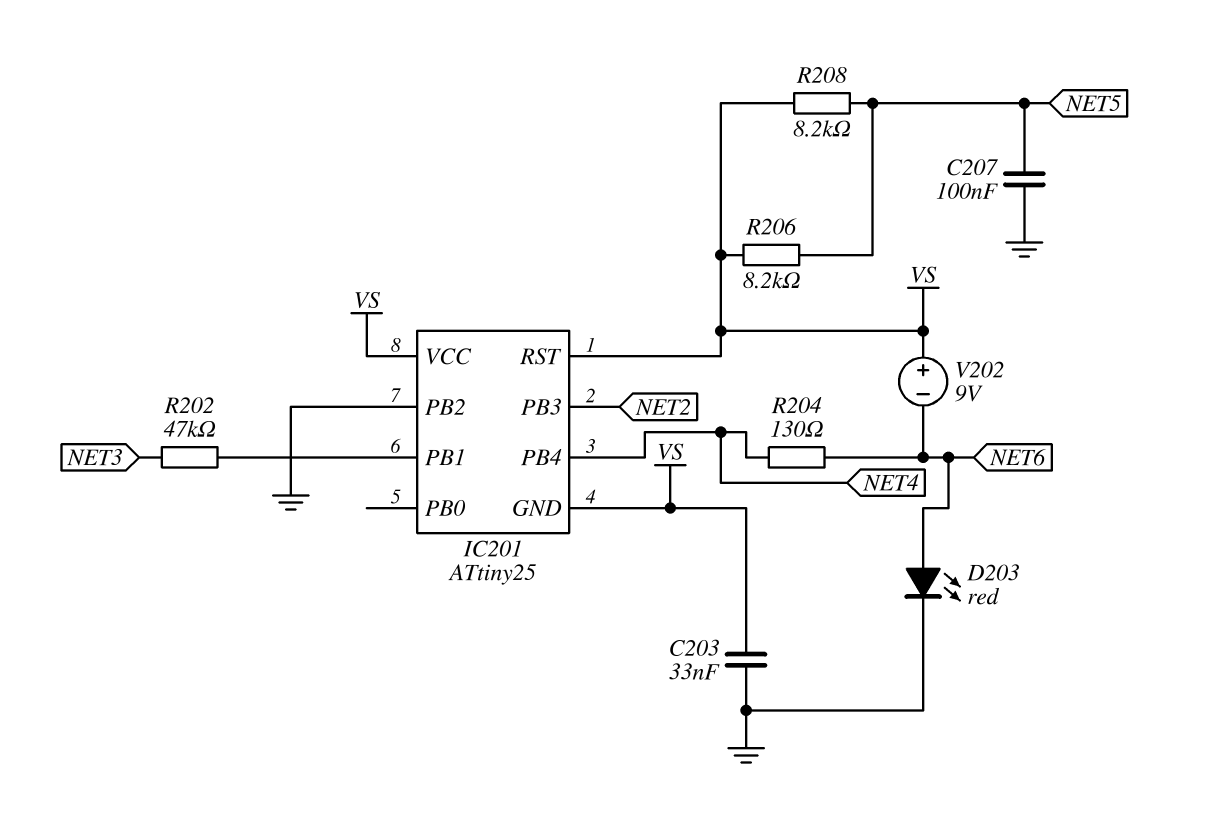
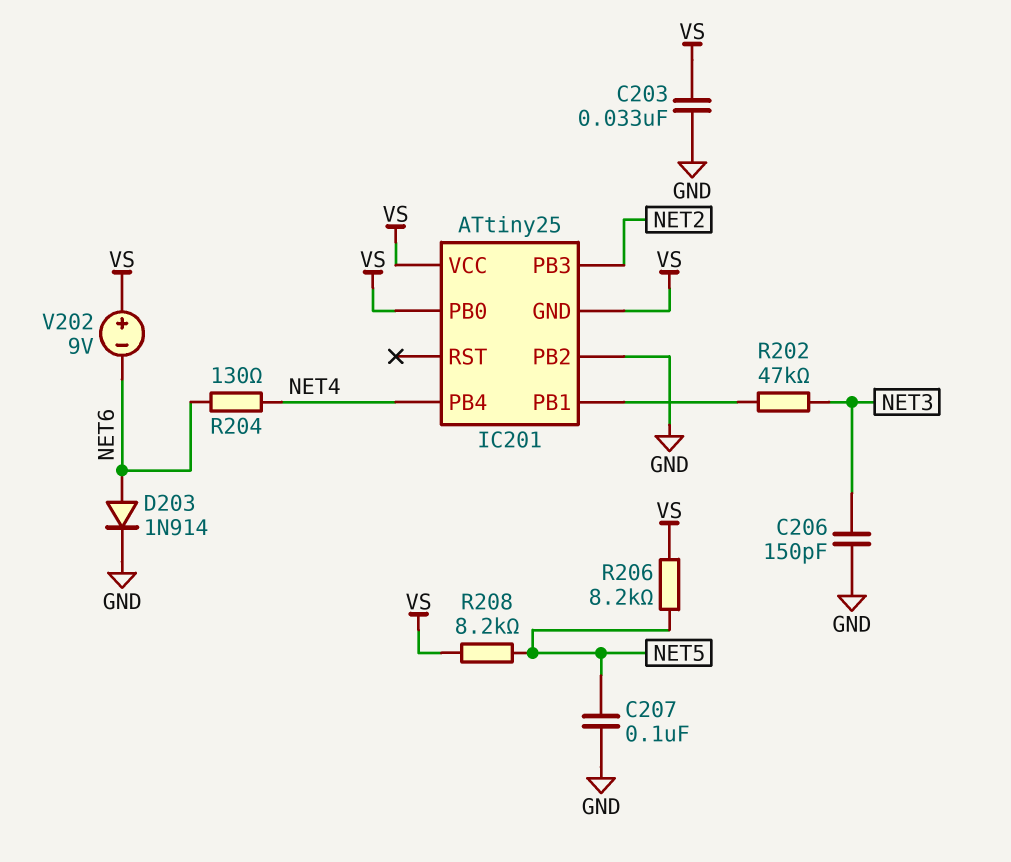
C206: none -> 150pF (GND, NET3)
D203: LED red (A NET6, K GND) -> diode 1N914 (A NET6, K GND)
IC201 pin PB0: none -> VS
IC201 pin RST: VS -> none

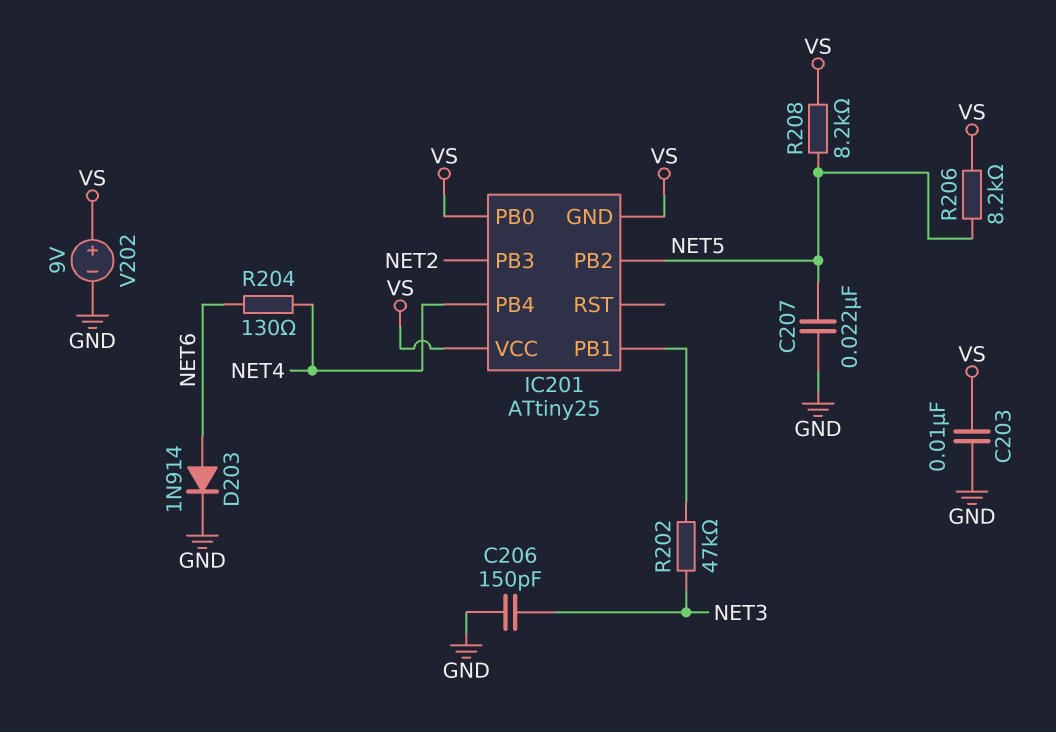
C203: 33nF (GND, VS) -> 10nF (GND, VS)
C207: 100nF (GND, NET5) -> 22nF (GND, NET5)
IC201 pin PB2: GND -> NET5
V202: 9V (plus VS, minus NET6) -> 9V (plus VS, minus GND)

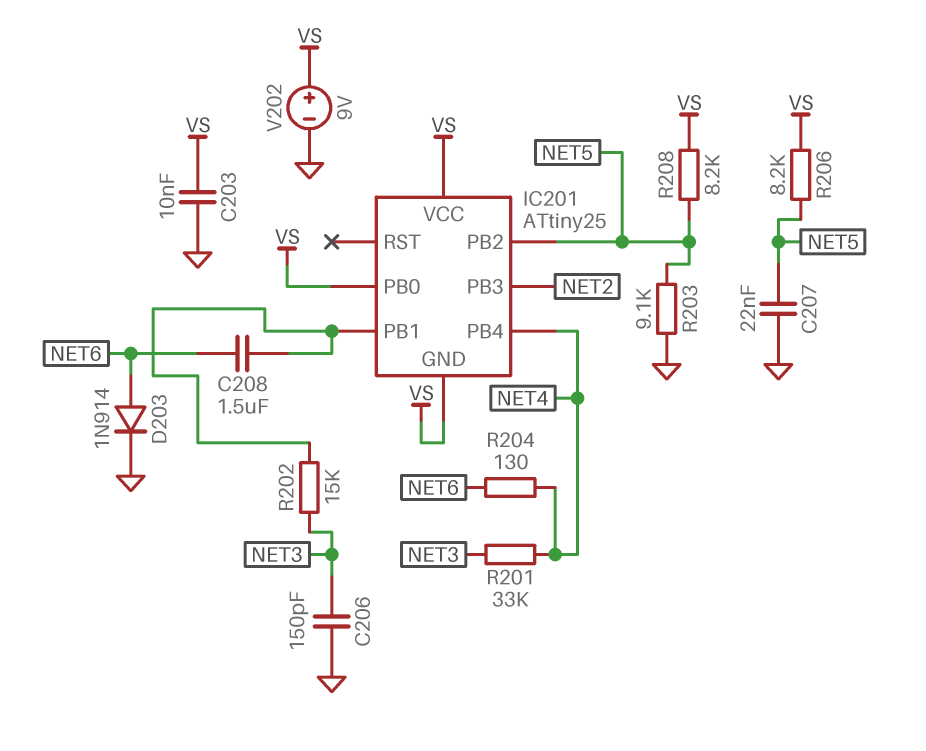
C208: none -> 1.5uF (IC201/PB1, NET6)
R201: none -> 33k (NET3, NET4)
R202: 47k (IC201/PB1, NET3) -> 15k (IC201/PB1, NET3)
R203: none -> 9.1k (GND, NET5)

